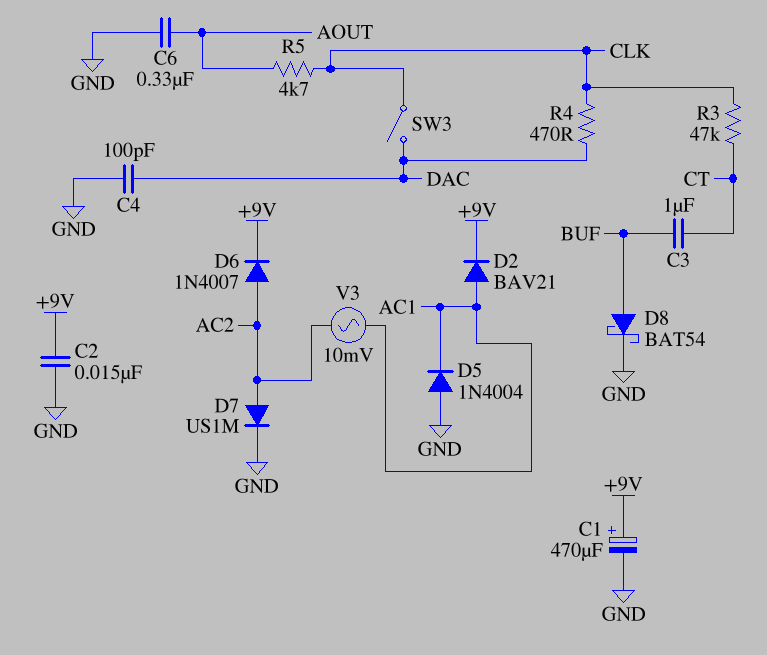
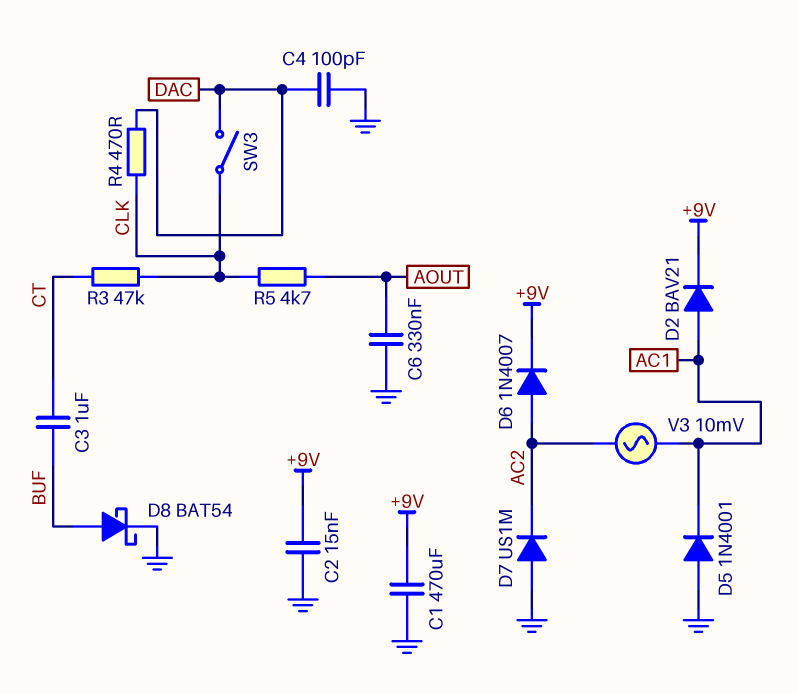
C1: 470uF (plus +9V, minus GND) -> 470uF (+9V, GND)
D5: diode 1N4004 (A GND, K AC1) -> diode 1N4001 (A GND, K AC1)
D7: diode US1M (A AC2, K GND) -> diode US1M (A GND, K AC2)

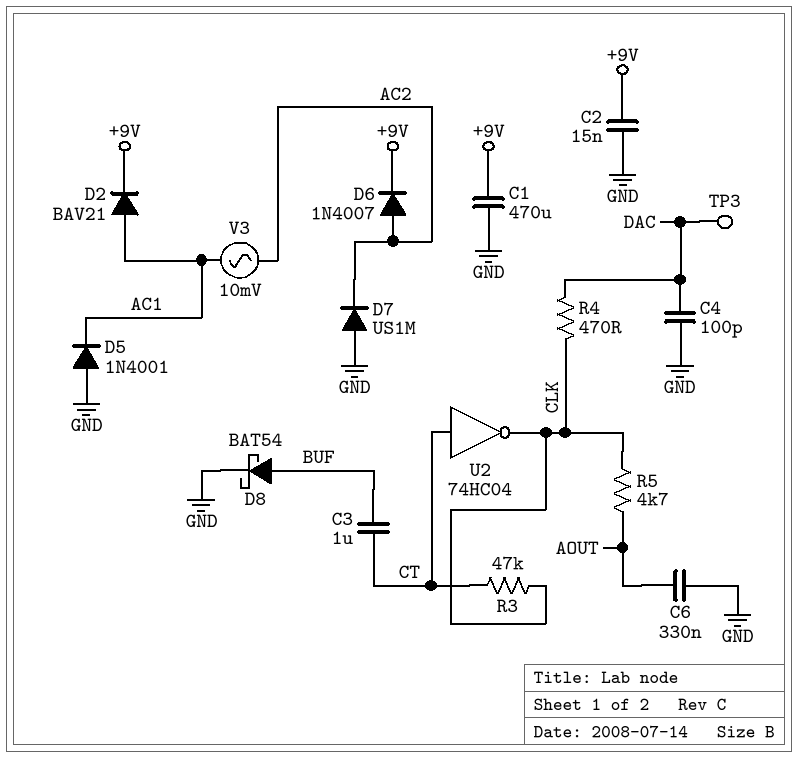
SW3: switch (CLK, DAC) -> none
TP3: none -> test point (DAC)
U2: none -> NOT 74HC04 (in CT, out CLK)

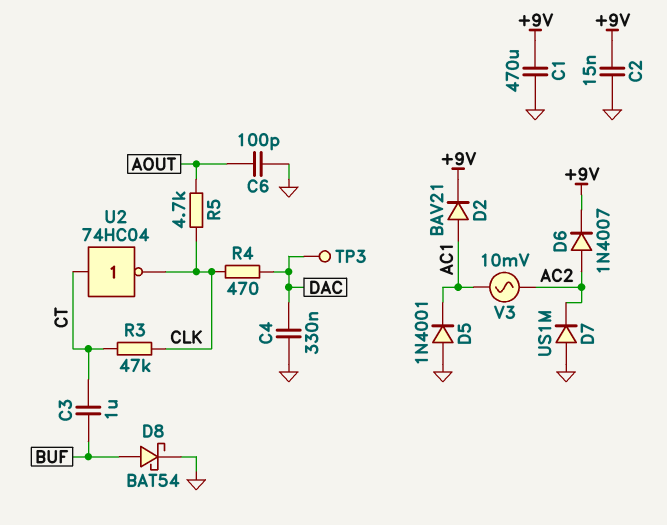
C4: 100pF (DAC, GND) -> 330nF (DAC, GND)
C6: 330nF (AOUT, GND) -> 100pF (AOUT, GND)

